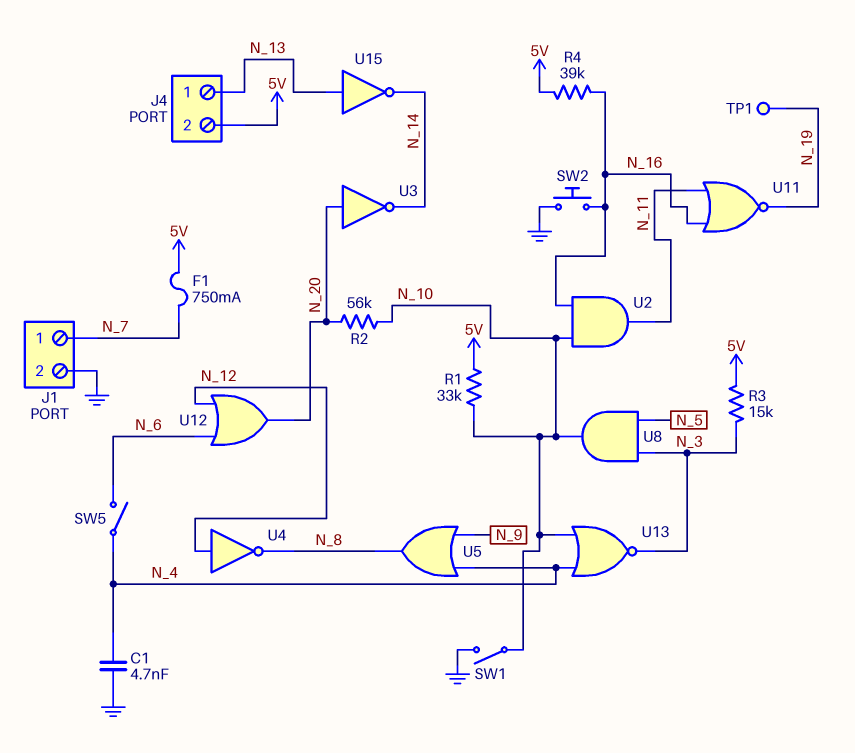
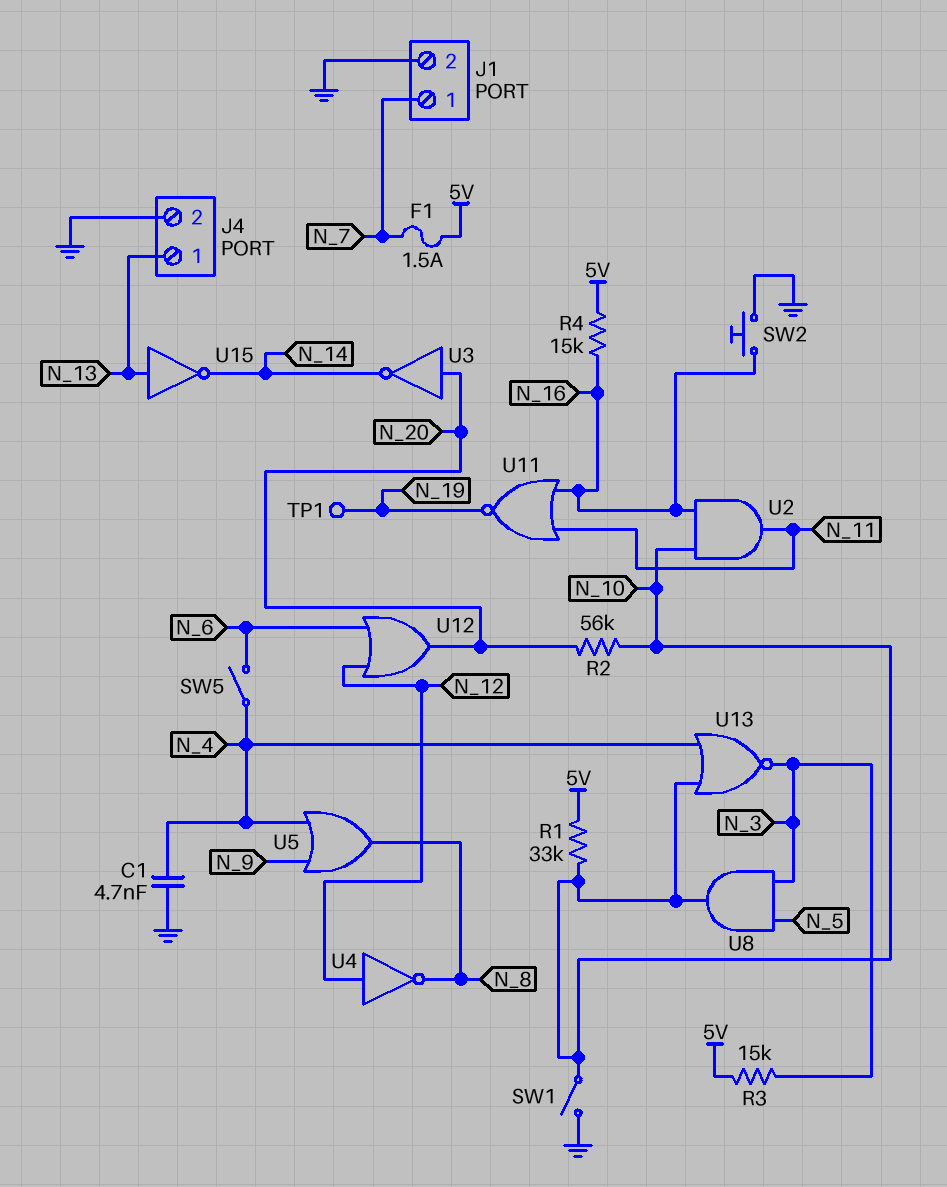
F1: 750mA (5V, N_7) -> 1.5A (5V, N_7)
J4 pin 2: 5V -> GND
R4: 39k (5V, N_16) -> 15k (5V, N_16)

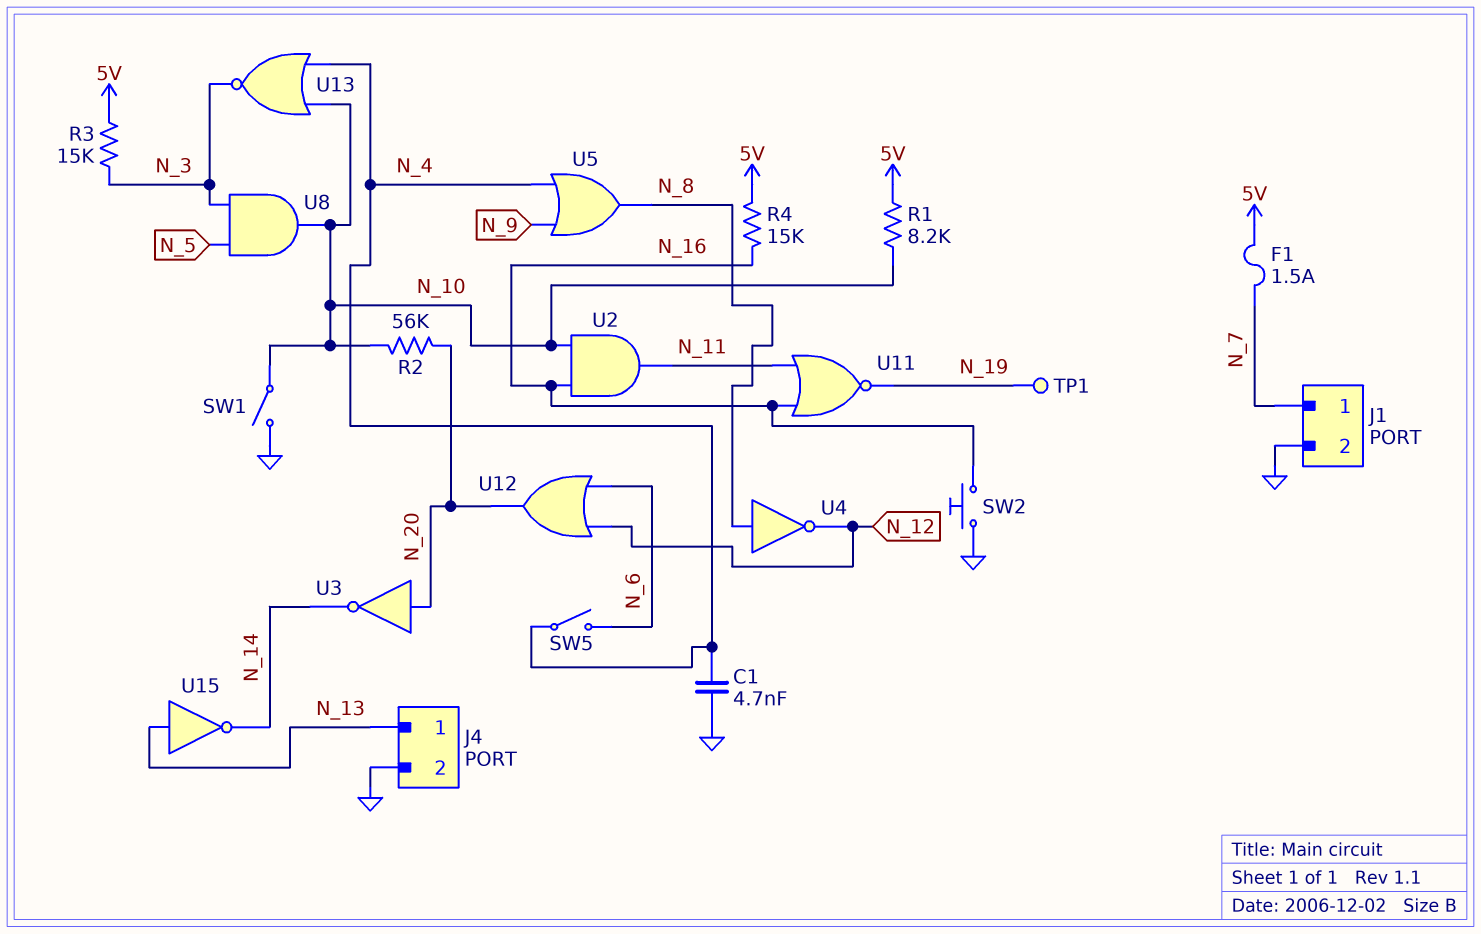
R1: 33k (5V, N_10) -> 8.2k (5V, N_10)
U4: NOT (in N_12, out N_8) -> NOT (in N_8, out N_12)

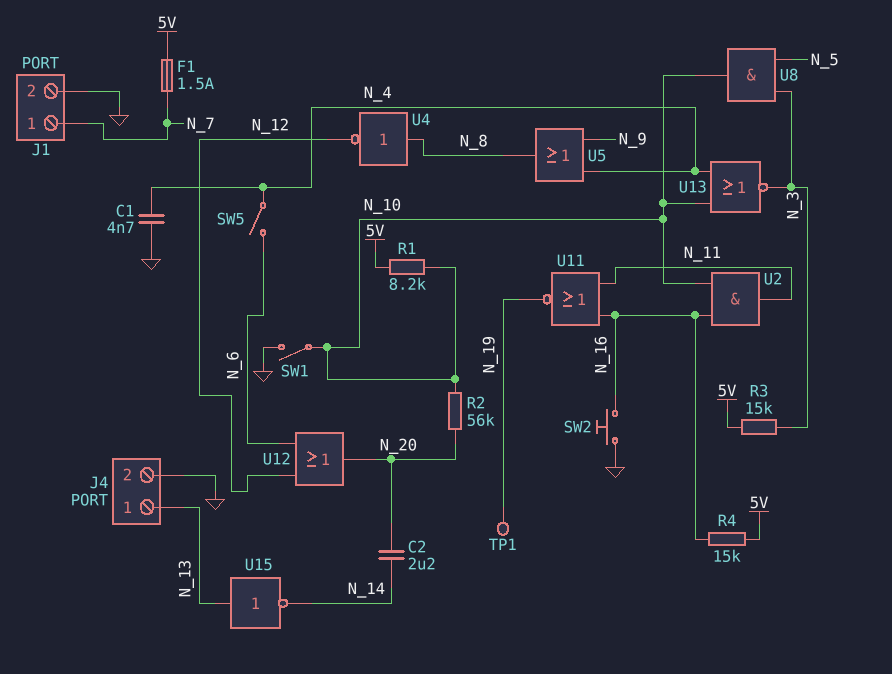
C2: none -> 2.2uF (N_14, N_20)
U3: NOT (in N_20, out N_14) -> none

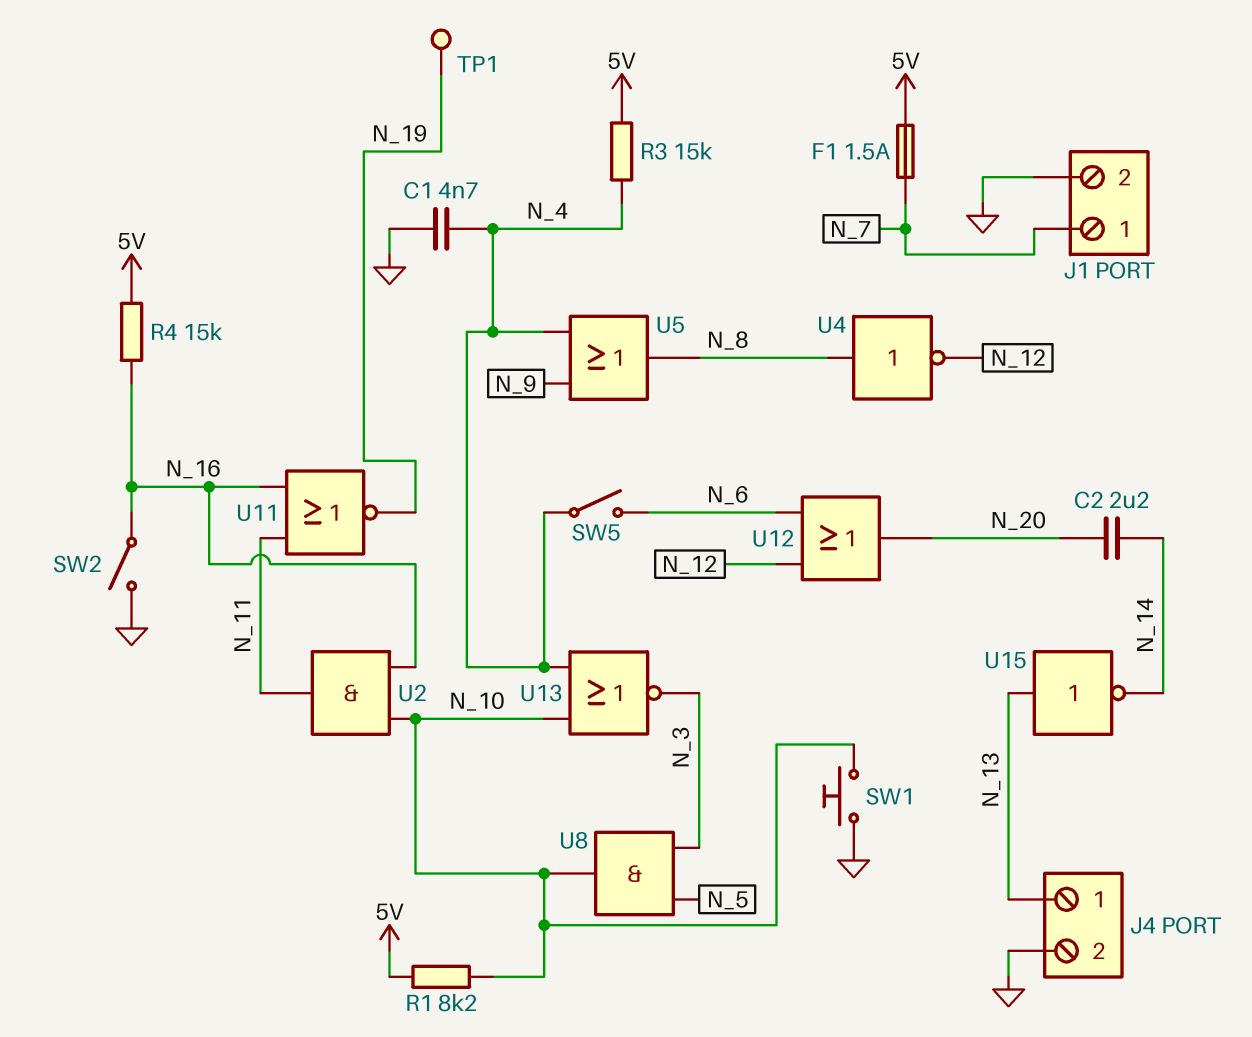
R2: 56k (N_10, N_20) -> none
R3: 15k (5V, N_3) -> 15k (5V, N_4)
SW1: switch (GND, N_10) -> button (GND, N_10)
SW2: button (GND, N_16) -> switch (GND, N_16)

